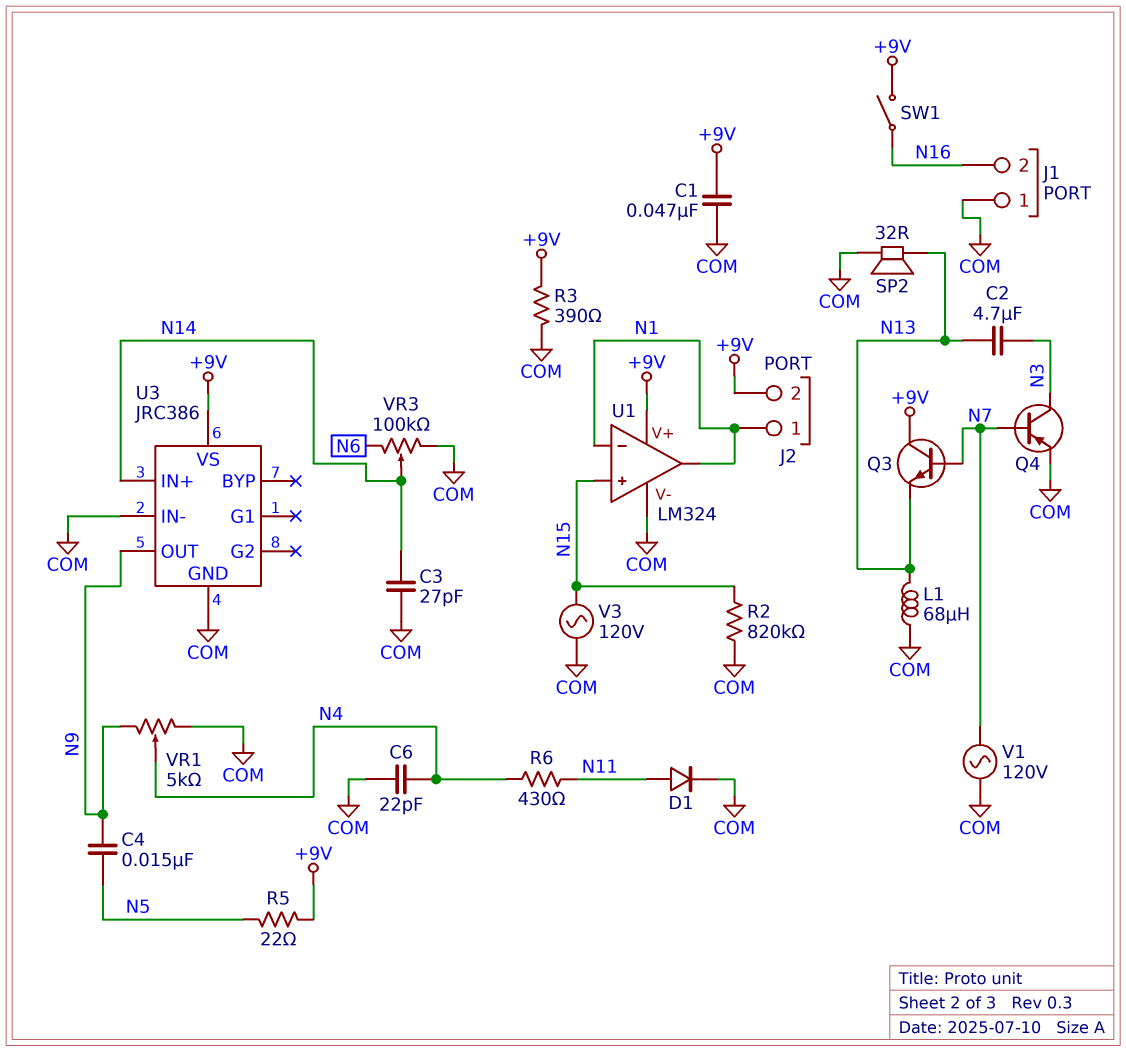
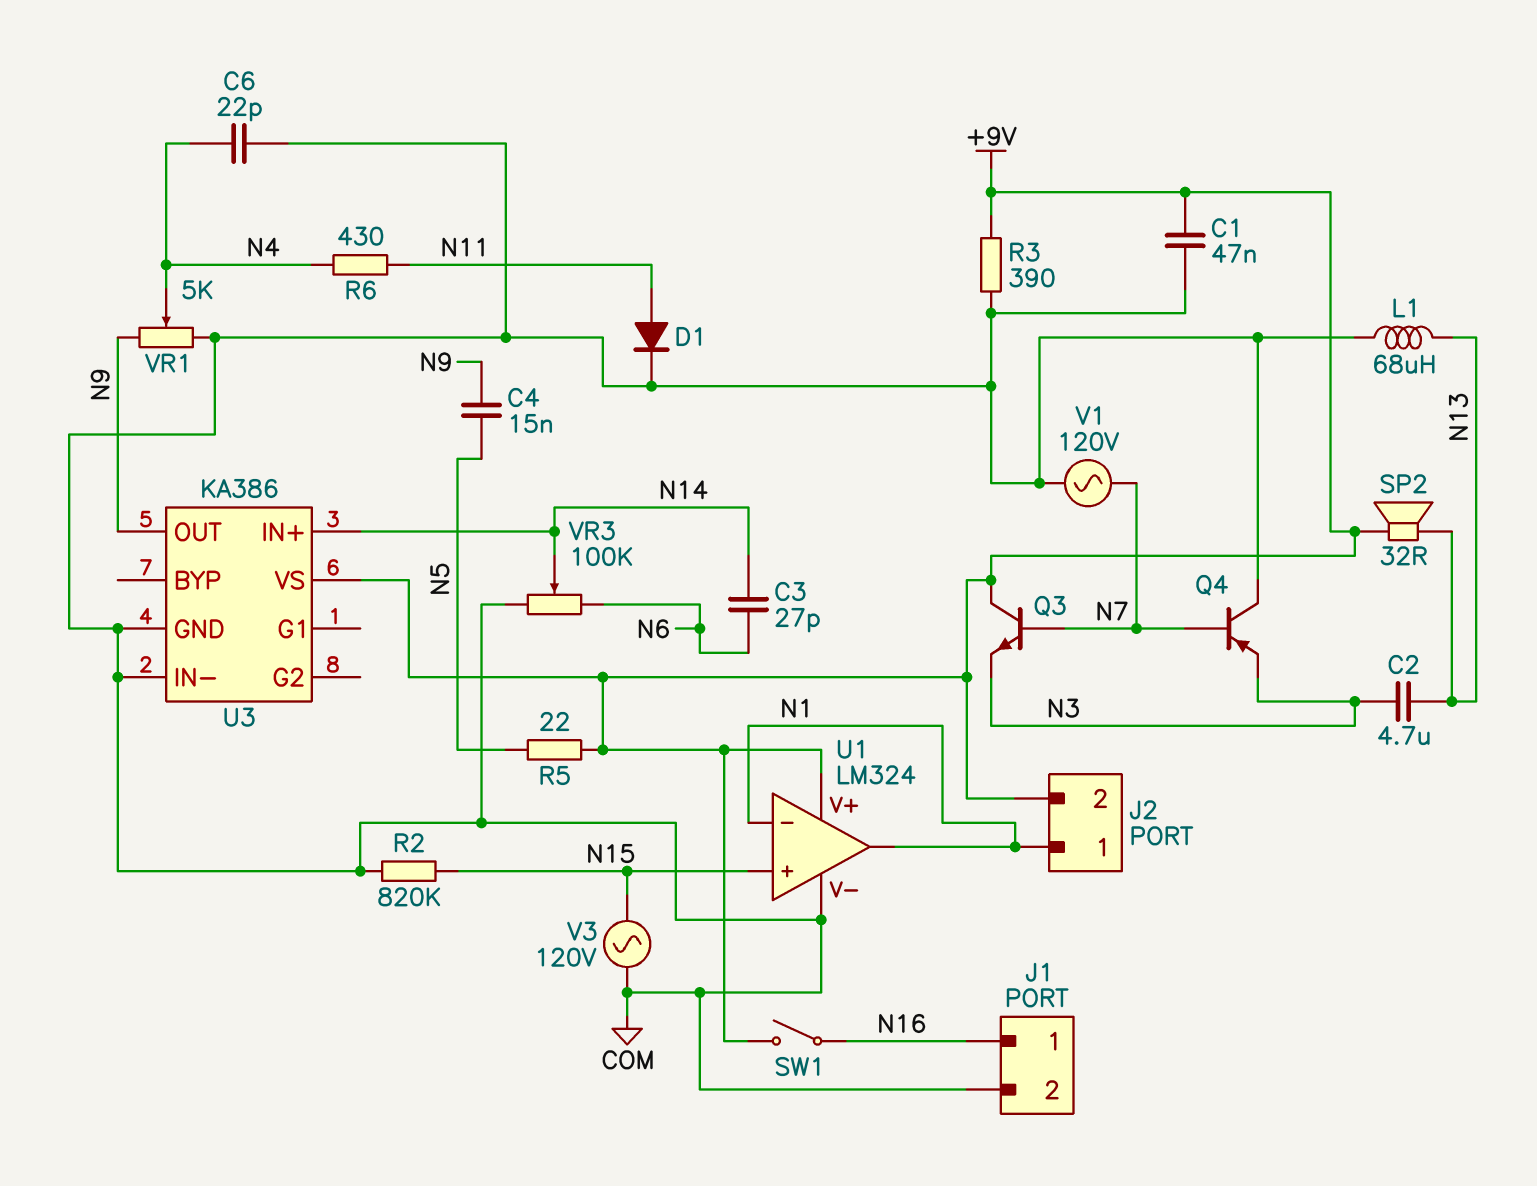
C3: 27pF (COM, N14) -> 27pF (N6, N14)
J1 pin 1: COM -> N16
J1 pin 2: N16 -> COM
Q3: NPN (B N7, C +9V, E N13) -> NPN (B N7, C +9V, E N3)
Q4: PNP (B N7, C N3, E COM) -> PNP (B N7, C COM, E N3)
SP2: speaker 32R (COM, N13) -> speaker 32R (+9V, N13)
U3: JRC386 -> KA386

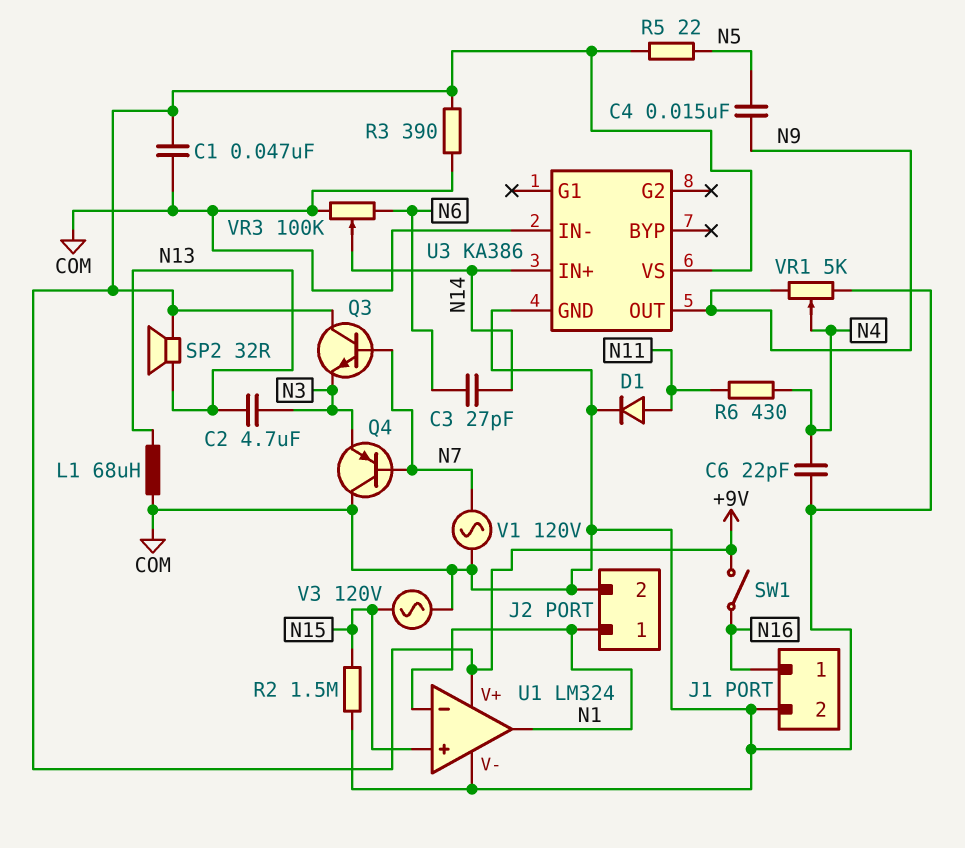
J2 pin 2: +9V -> COM
R2: 820k (COM, N15) -> 1.5M (COM, N15)

